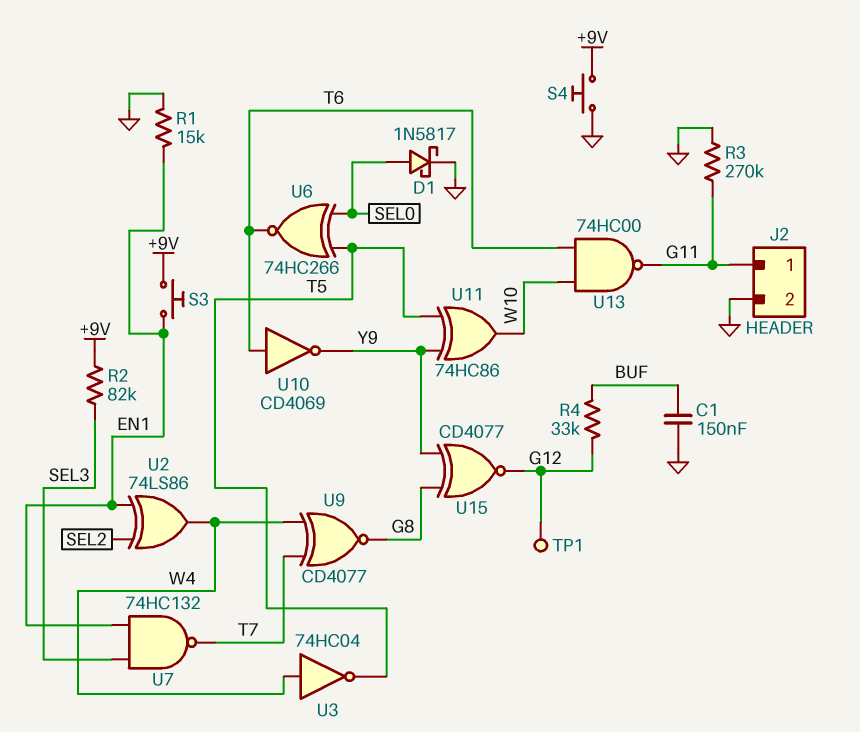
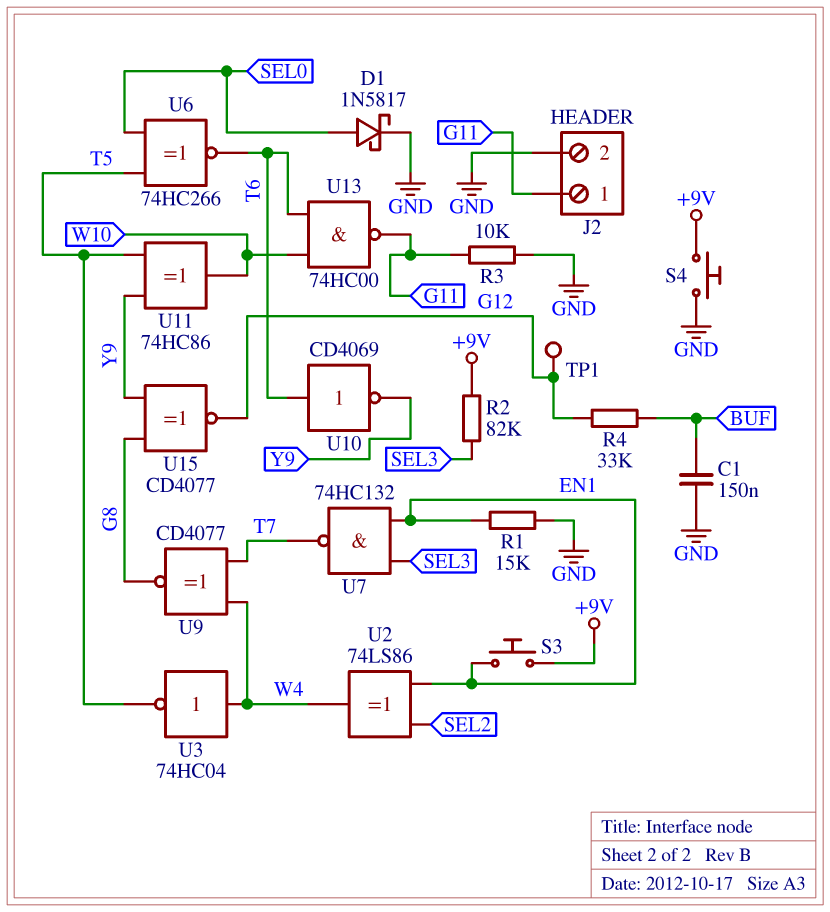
R3: 270k (G11, GND) -> 10k (G11, GND)

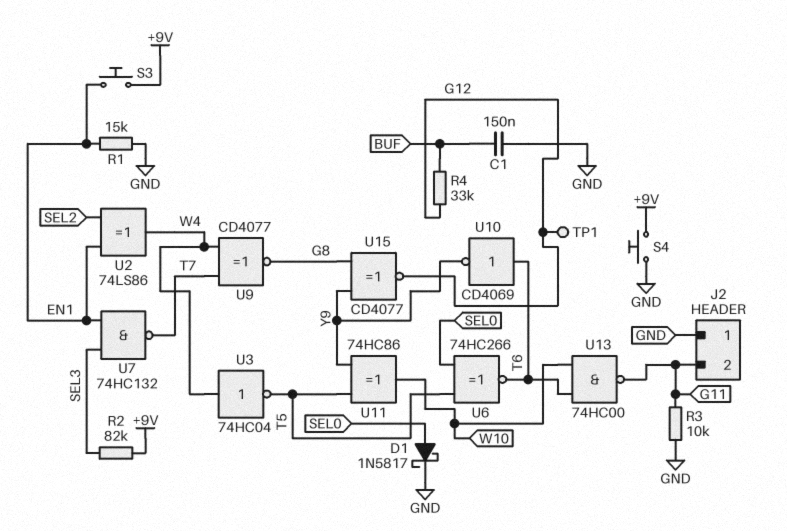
J2 pin 1: G11 -> GND
J2 pin 2: GND -> G11

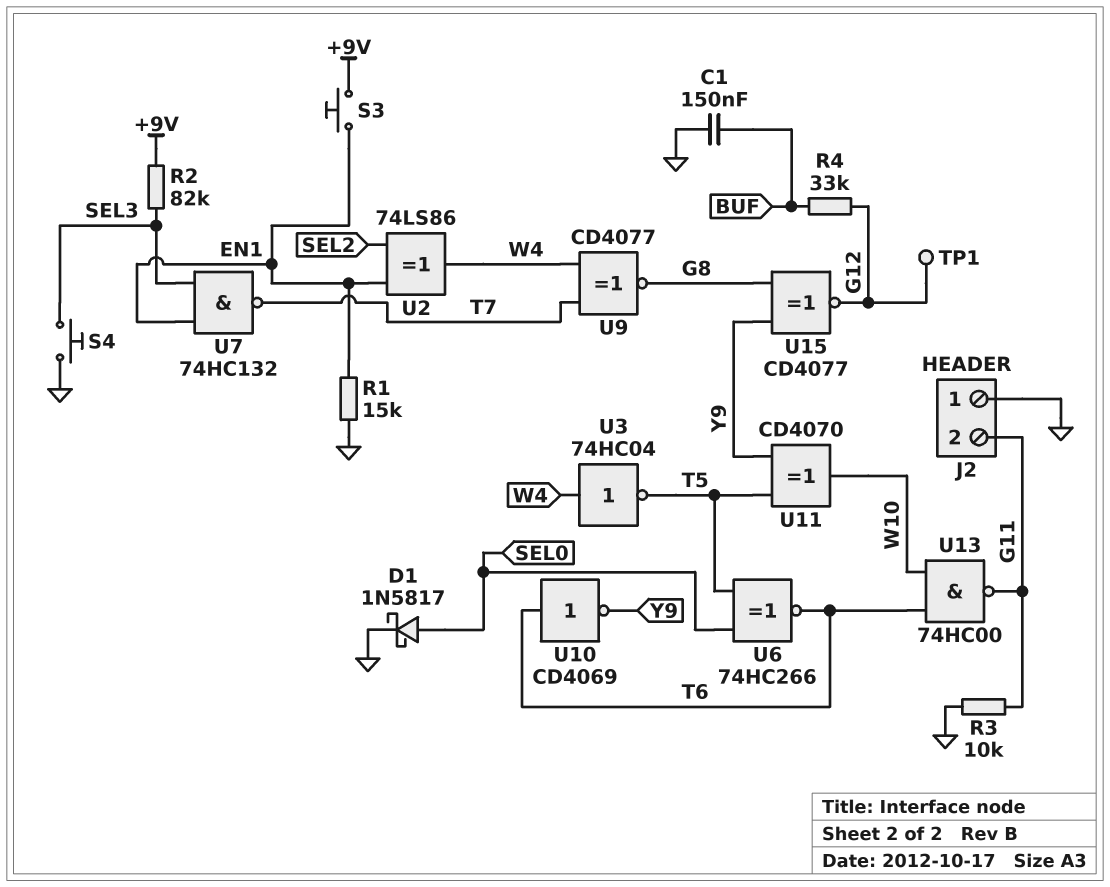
S4: button (+9V, GND) -> button (GND, SEL3)
U11: XOR 74HC86 (in T5, in Y9, out W10) -> XOR CD4070 (in T5, in Y9, out W10)

